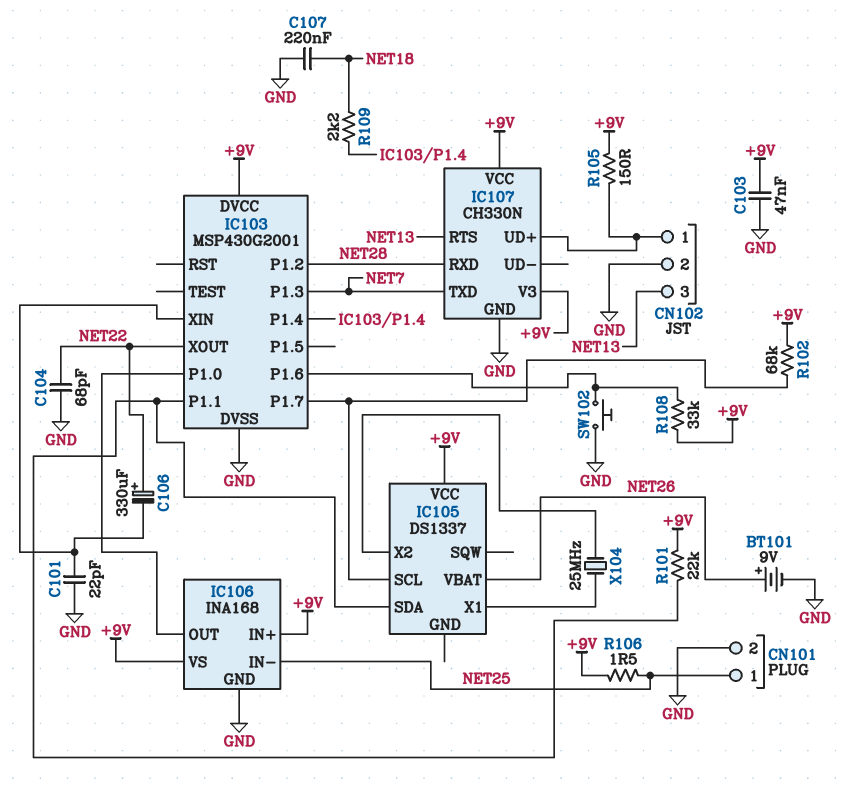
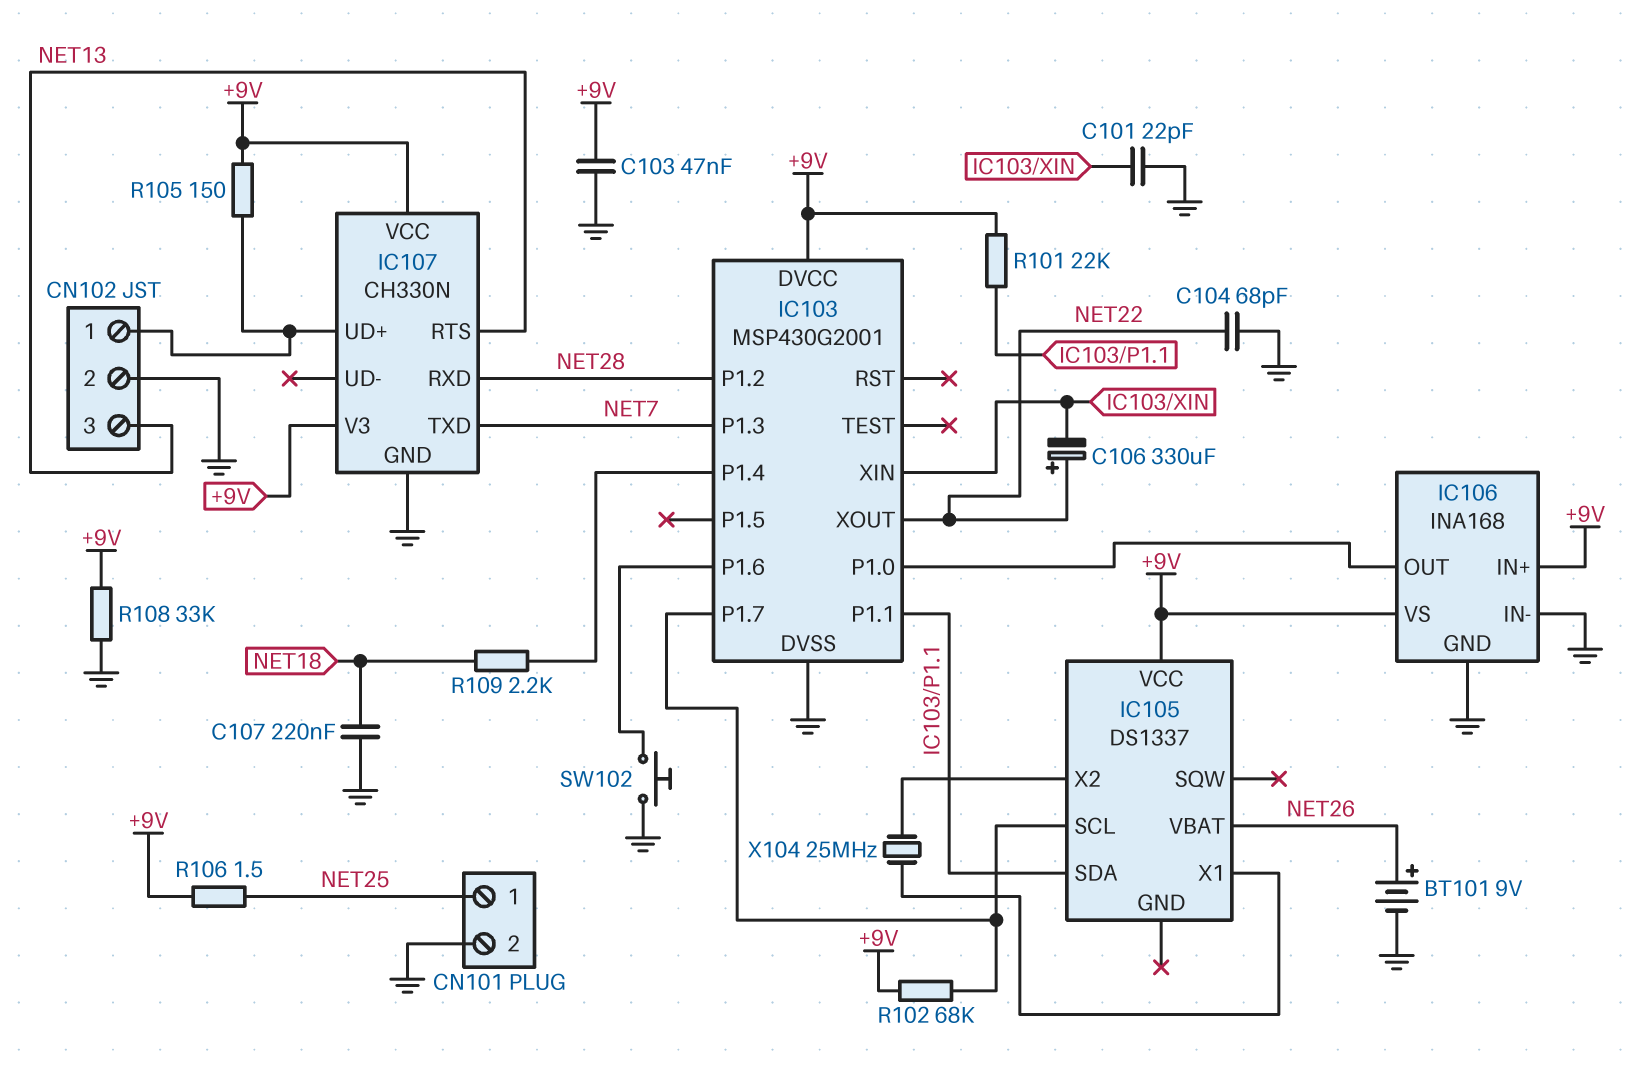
IC106 pin IN-: NET25 -> GND
R108: 33k (+9V, IC103/P1.6) -> 33k (+9V, GND)

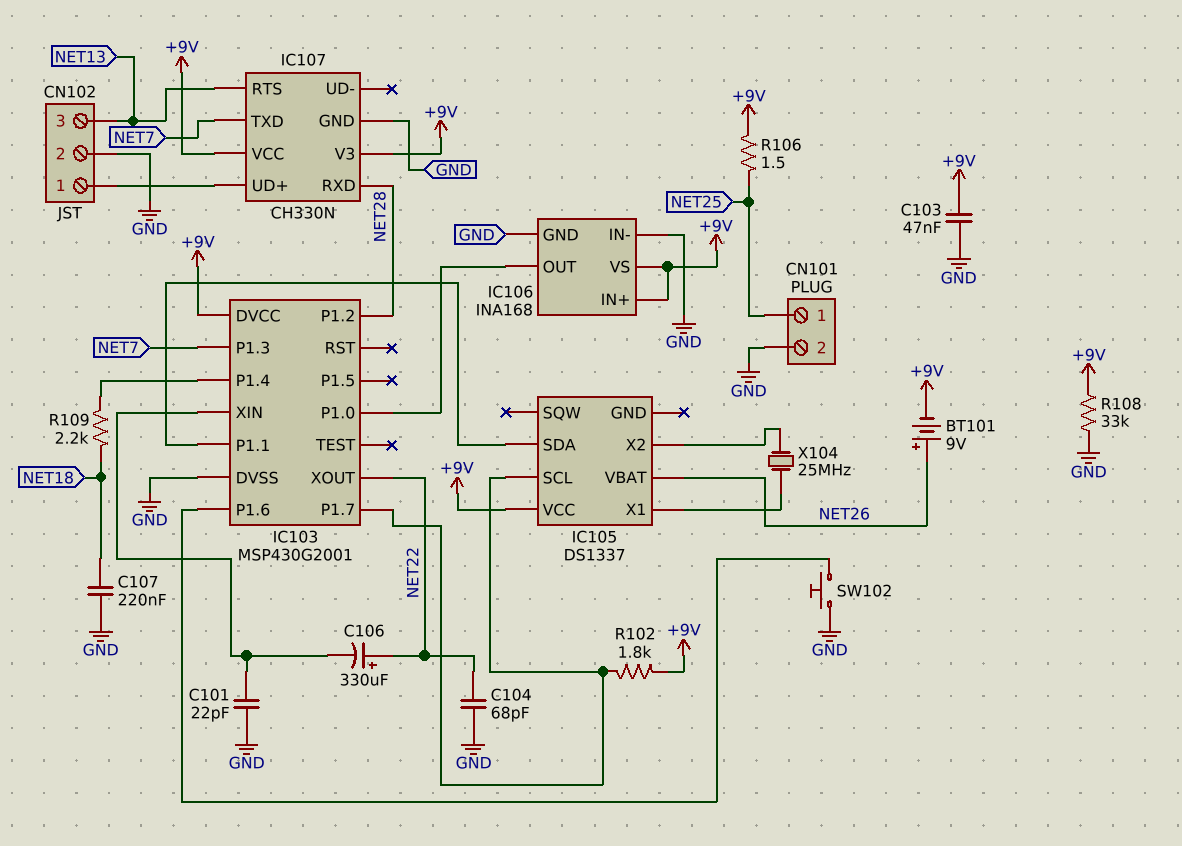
BT101: 9V (plus NET26, minus GND) -> 9V (plus NET26, minus +9V)
R101: 22k (+9V, IC103/P1.1) -> none
R102: 68k (+9V, IC103/P1.7) -> 1.8k (+9V, IC103/P1.7)
R105: 150 (+9V, CN102/1) -> none

